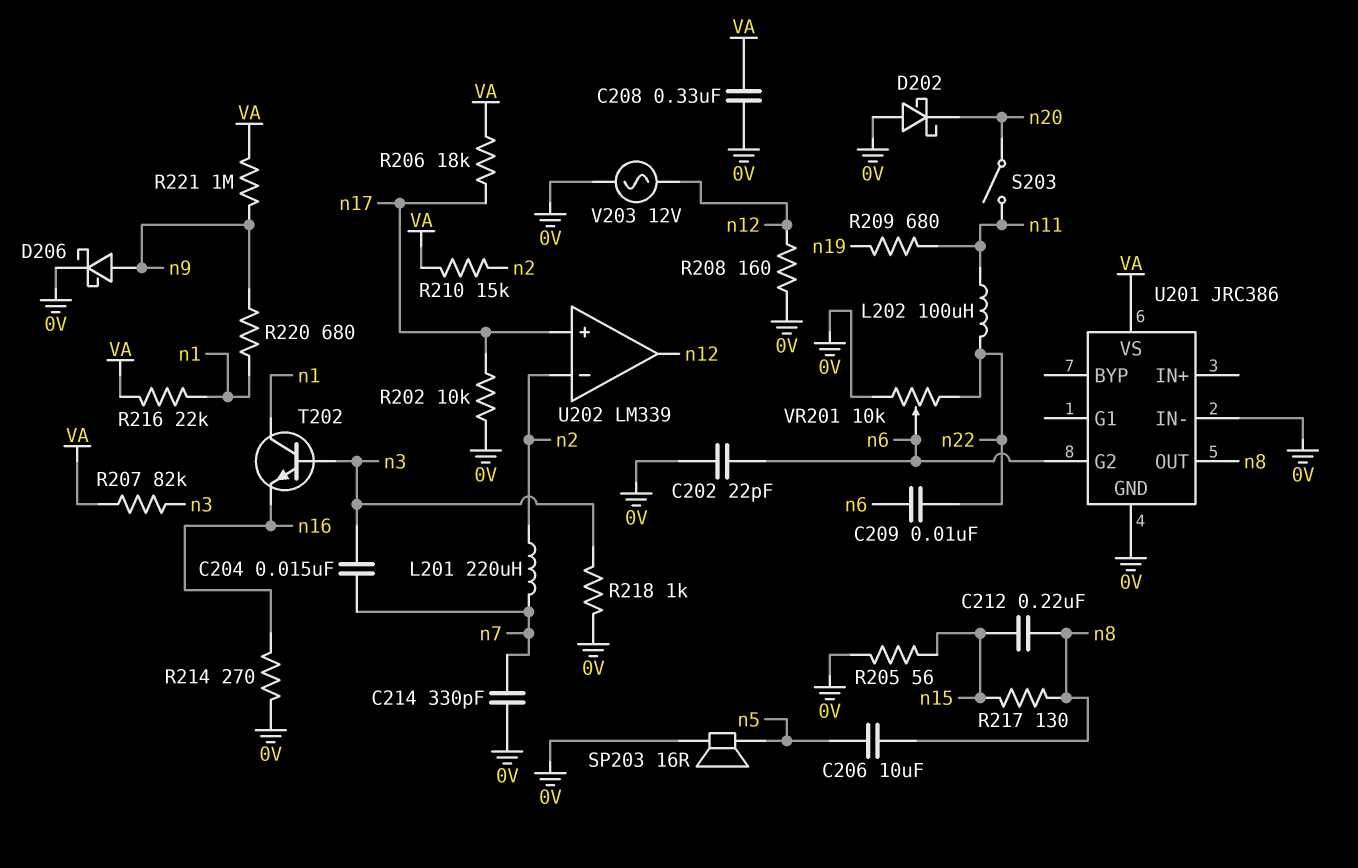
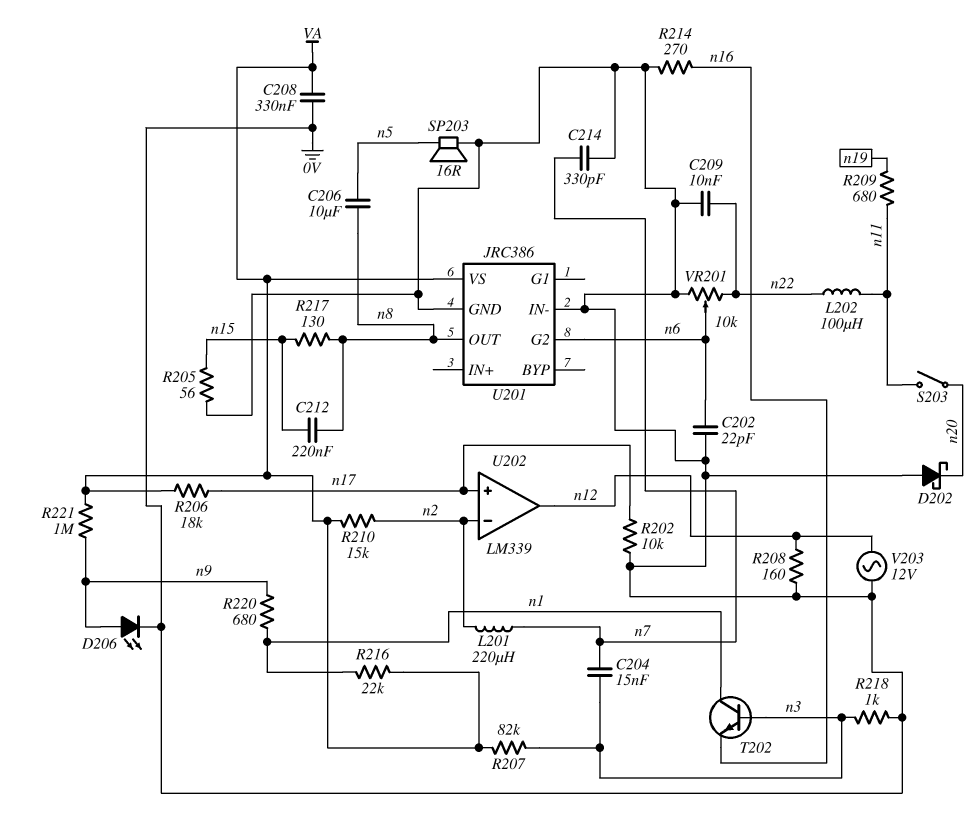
C209: 10nF (n6, n22) -> 10nF (0V, n22)
D206: schottky (A n9, K 0V) -> LED (A n9, K 0V)

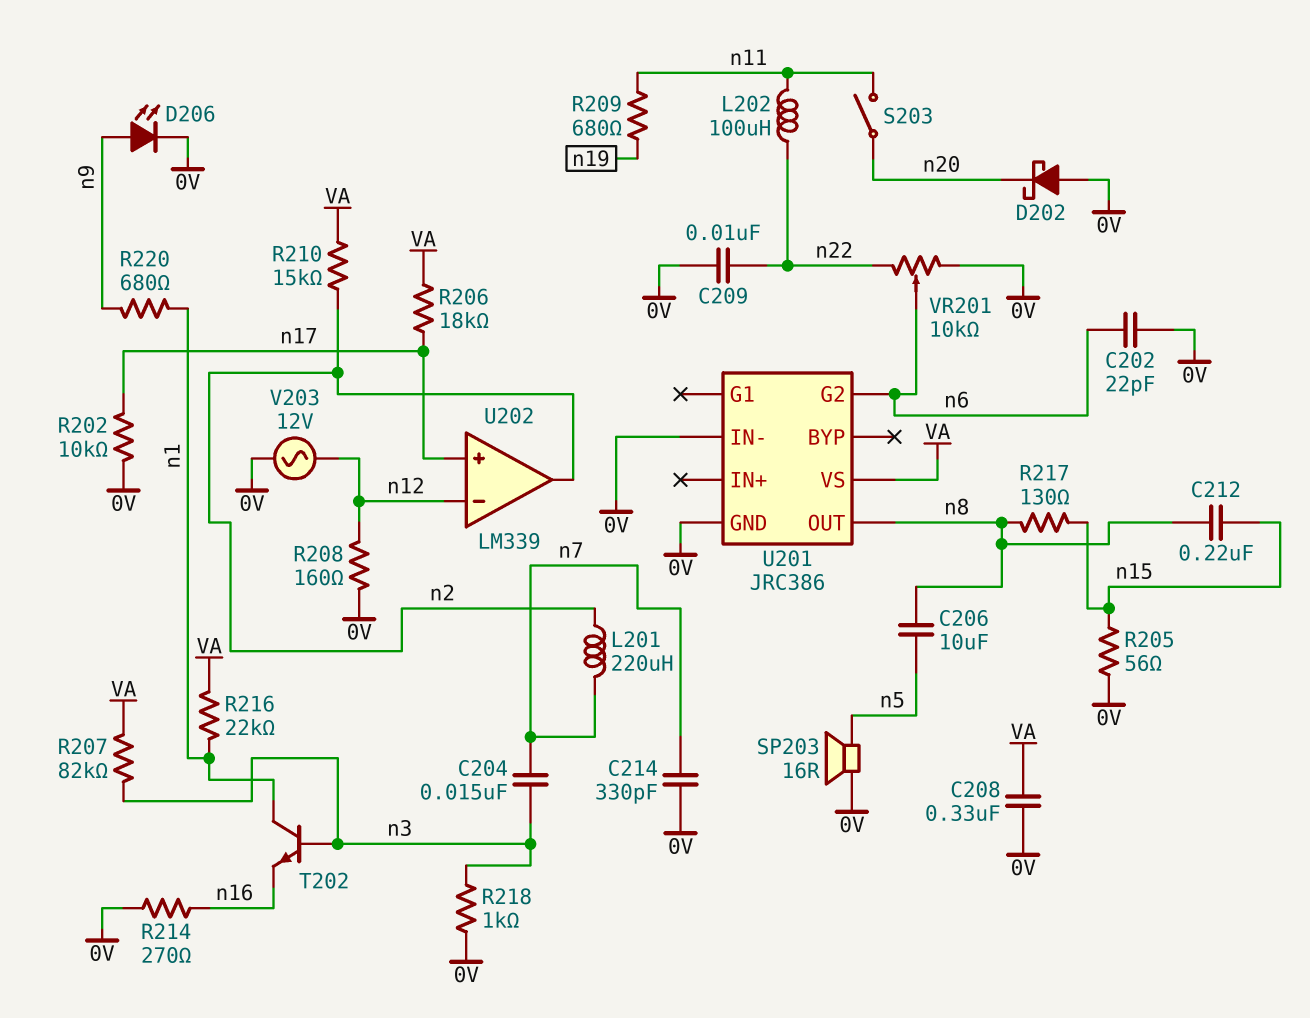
R221: 1M (VA, n9) -> none
U202 pin in-: n2 -> n12
U202 pin out: n12 -> n2

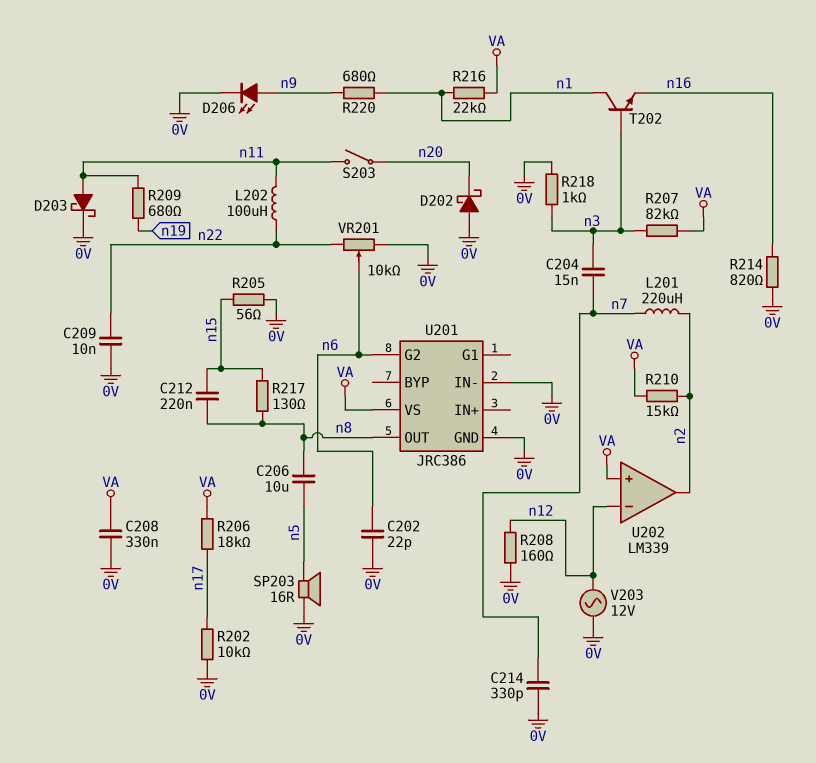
D203: none -> schottky (A n11, K 0V)
R214: 270 (0V, n16) -> 820 (0V, n16)
U202 pin in+: n17 -> VA

